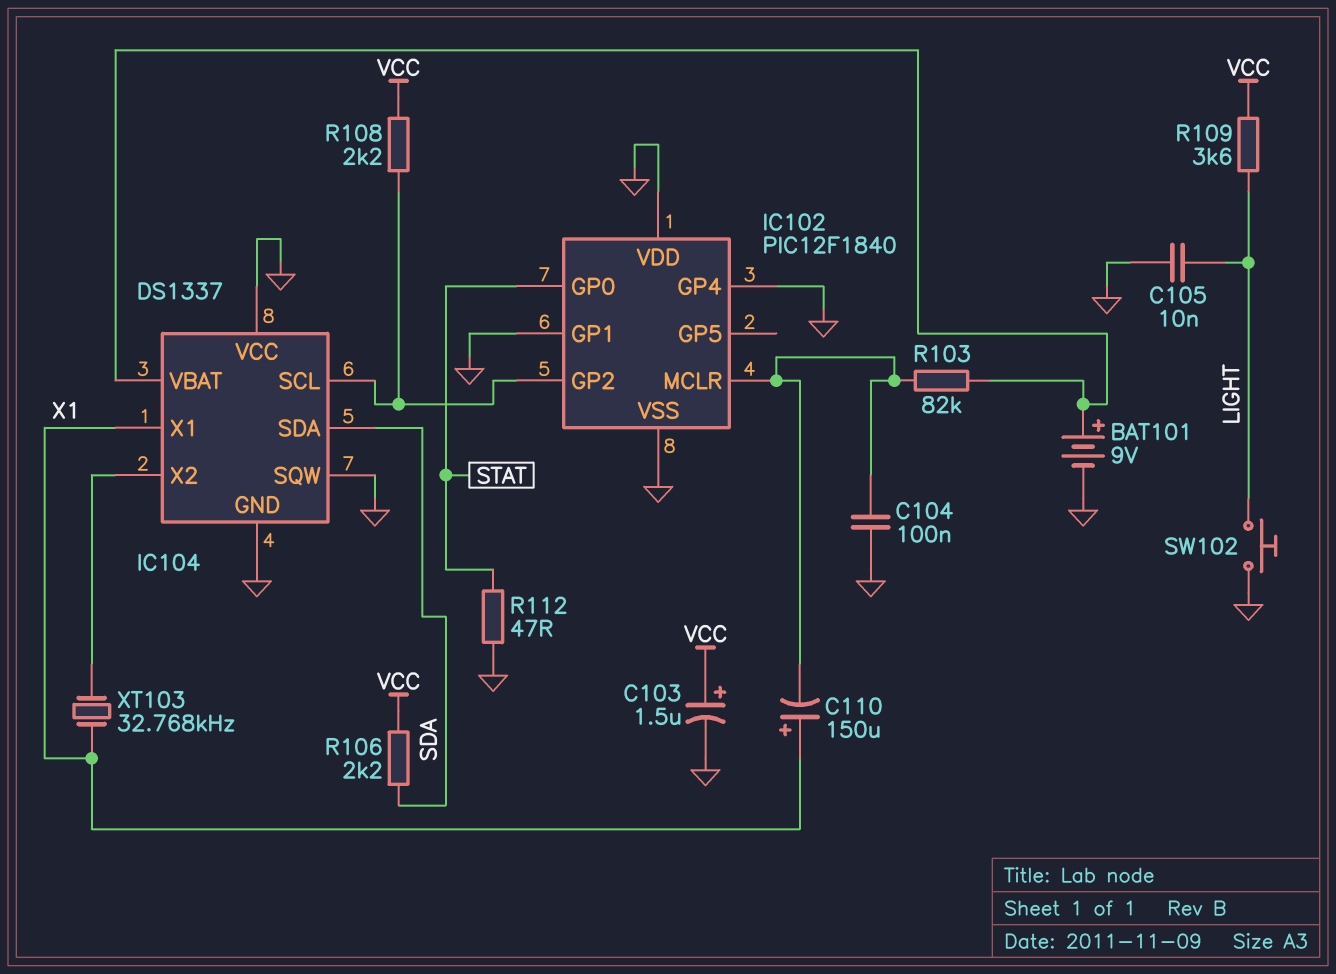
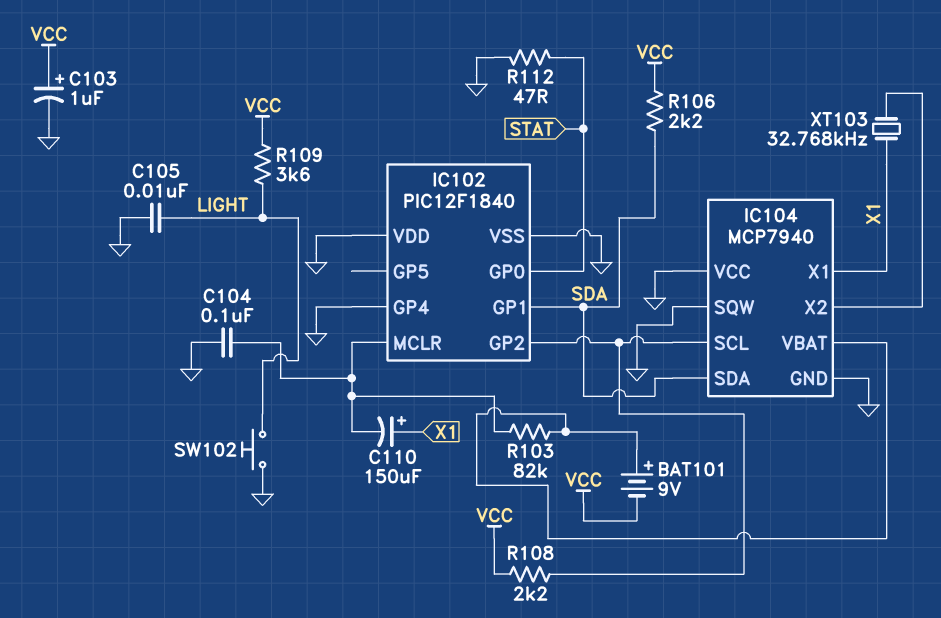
BAT101: 9V (plus IC104/VBAT, minus GND) -> 9V (plus IC104/VBAT, minus VCC)
C103: 1.5uF (plus VCC, minus GND) -> 1uF (plus VCC, minus GND)
IC102 pin GP1: GND -> SDA
IC104: DS1337 -> MCP7940

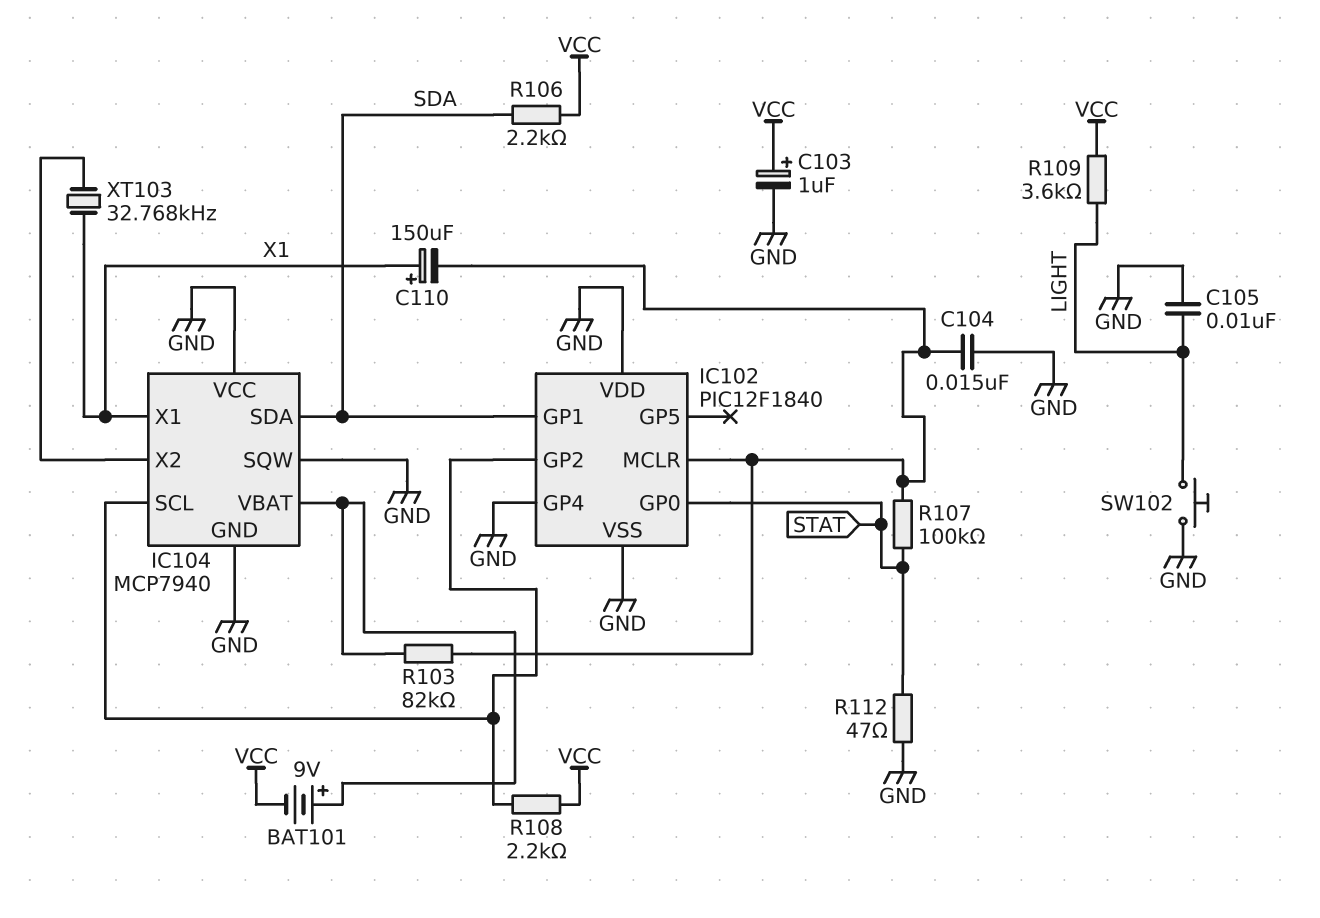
C104: 100nF (GND, IC102/MCLR) -> 15nF (GND, IC102/MCLR)
R107: none -> 100k (IC102/MCLR, STAT)

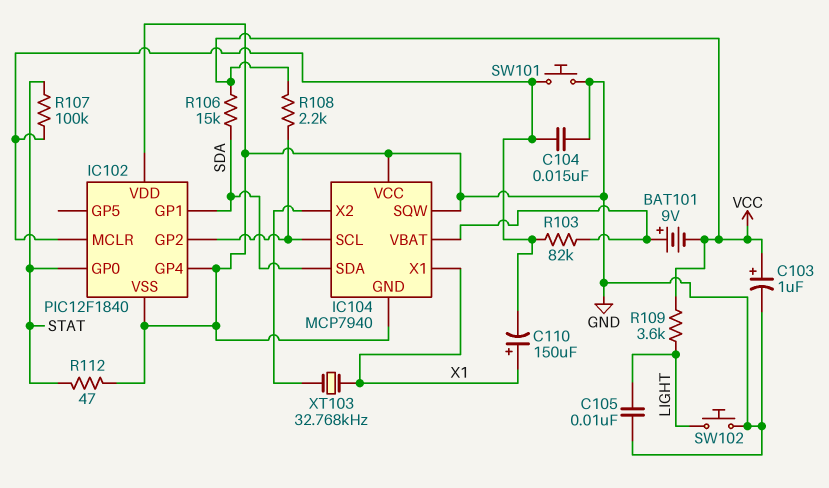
R106: 2.2k (SDA, VCC) -> 15k (SDA, VCC)
SW101: none -> button (GND, IC102/MCLR)

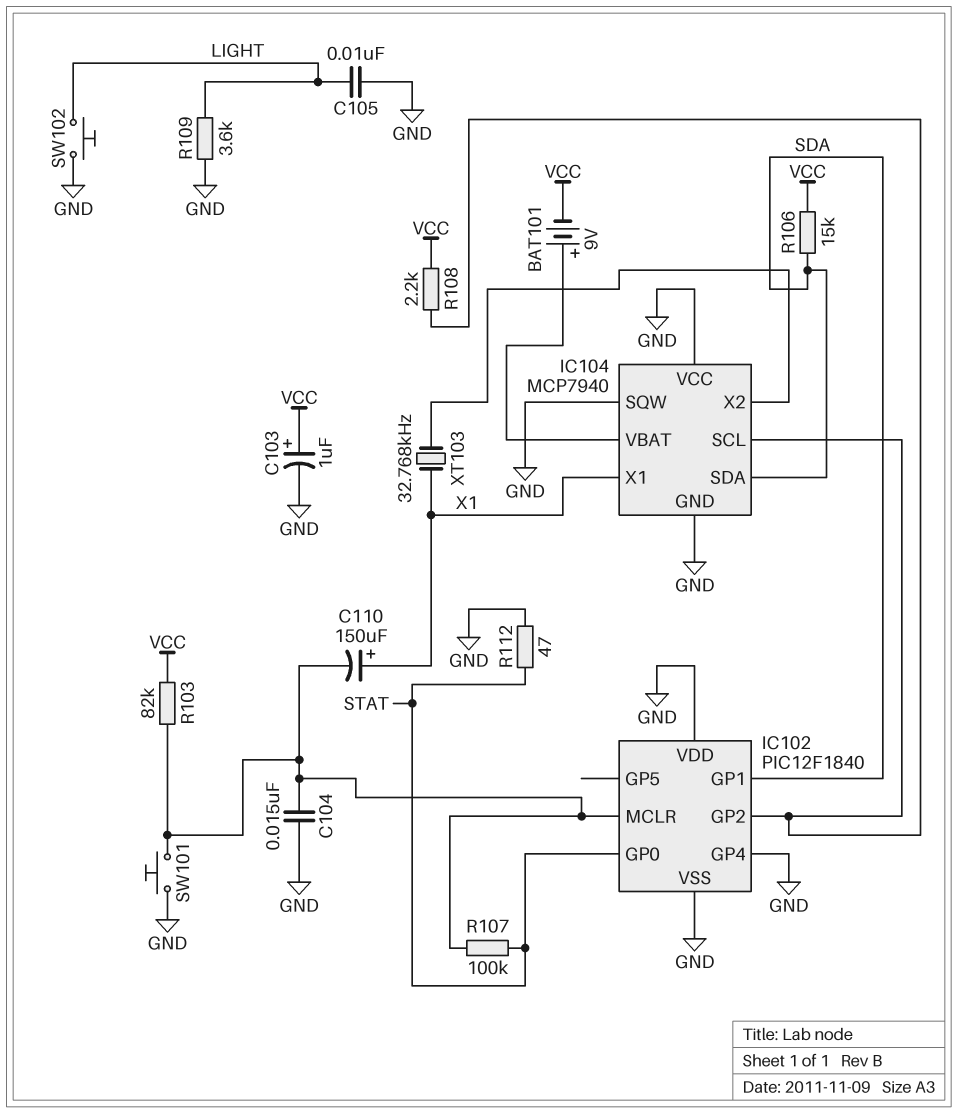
R103: 82k (IC102/MCLR, IC104/VBAT) -> 82k (IC102/MCLR, VCC)
R109: 3.6k (LIGHT, VCC) -> 3.6k (GND, LIGHT)

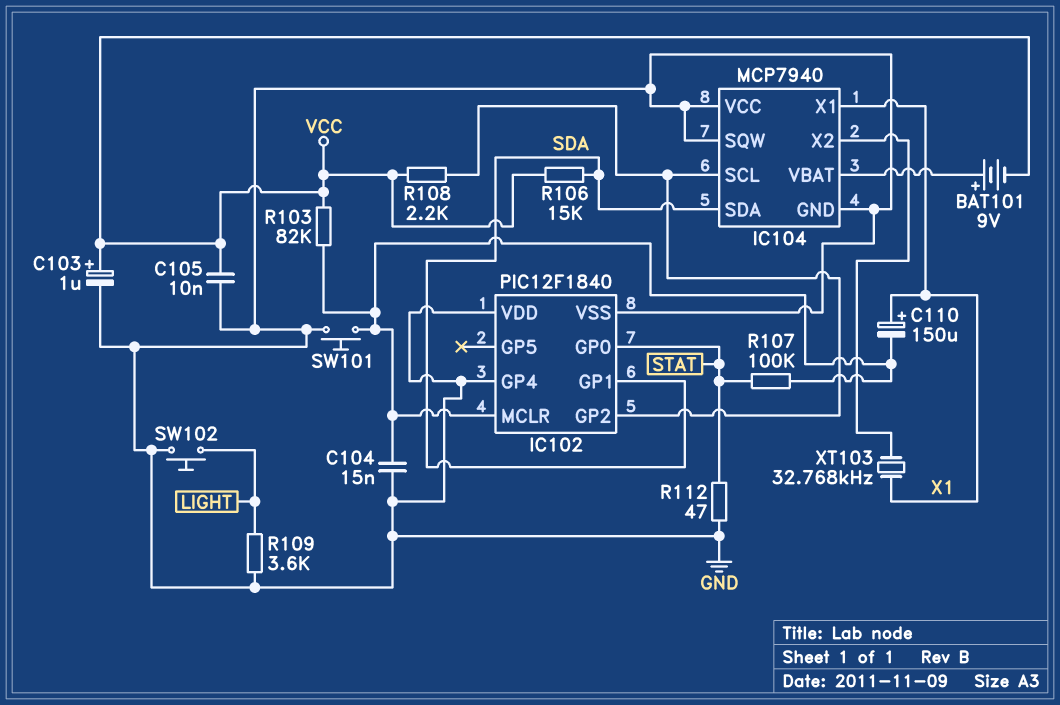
C105: 10nF (GND, LIGHT) -> 10nF (GND, VCC)

